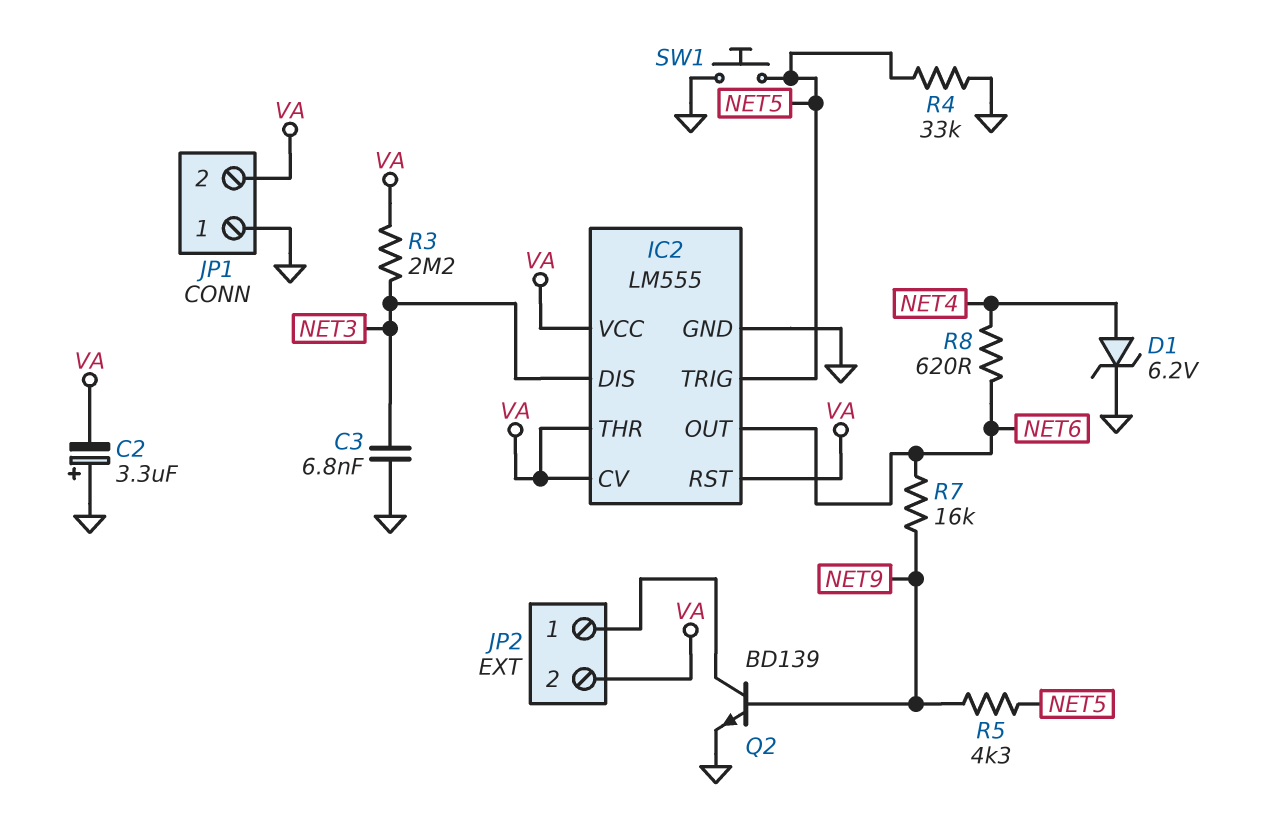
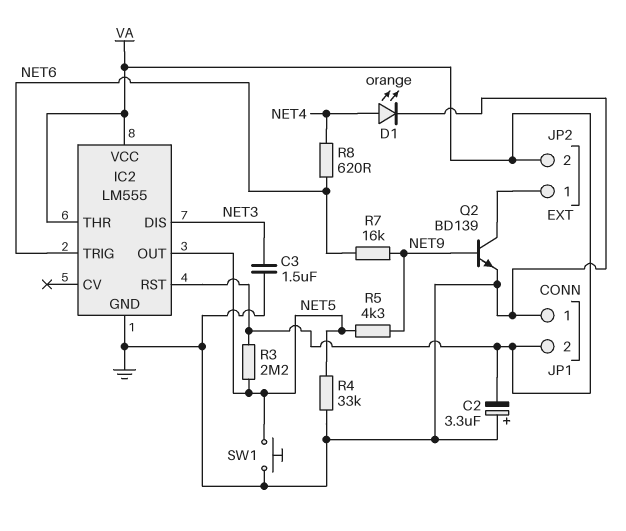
C3: 6.8nF (GND, NET3) -> 1.5uF (GND, NET3)
D1: zener 6.2V (A NET4, K GND) -> LED orange (A NET4, K GND)
IC2 pin CV: VA -> none
IC2 pin OUT: NET6 -> NET5
IC2 pin TRIG: NET5 -> NET6
R3: 2.2M (NET3, VA) -> 2.2M (NET5, VA)

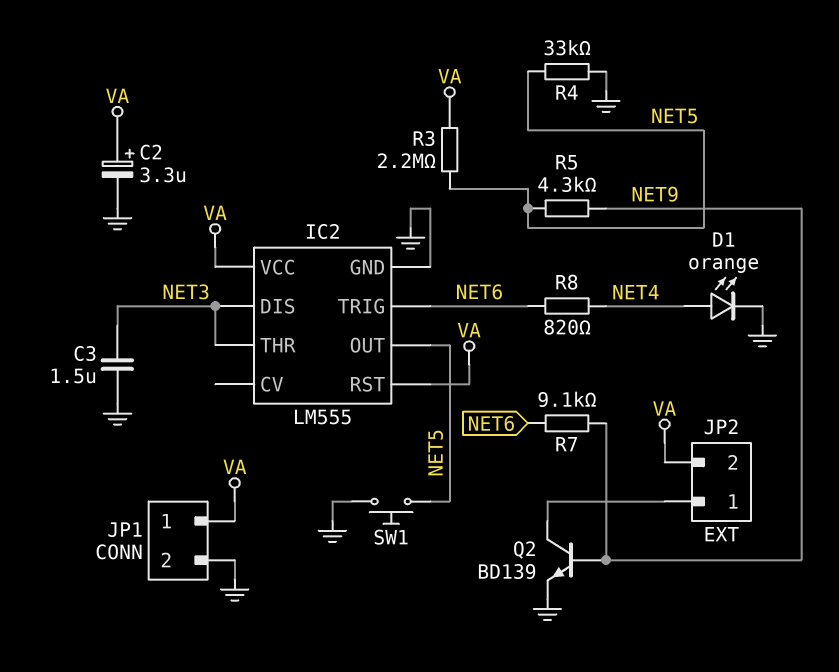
C2: 3.3uF (plus GND, minus VA) -> 3.3uF (plus VA, minus GND)
IC2 pin THR: VA -> NET3
JP1 pin 1: GND -> VA
JP1 pin 2: VA -> GND
R7: 16k (NET6, NET9) -> 9.1k (NET6, NET9)
R8: 620 (NET4, NET6) -> 820 (NET4, NET6)

